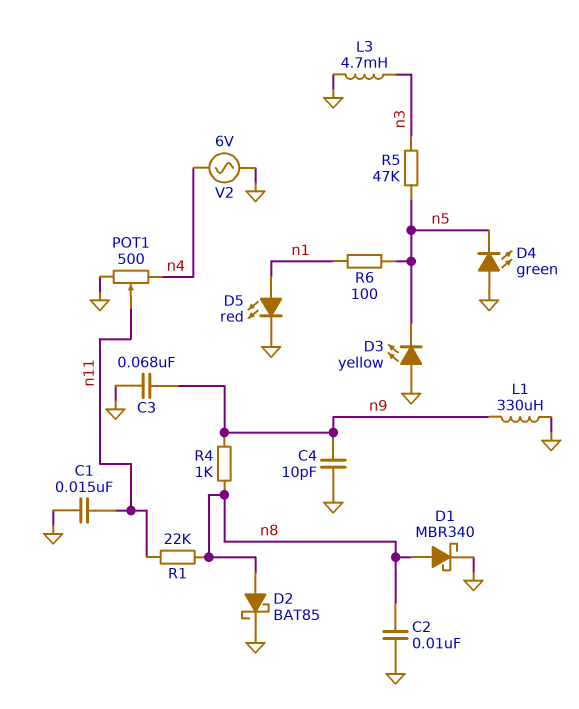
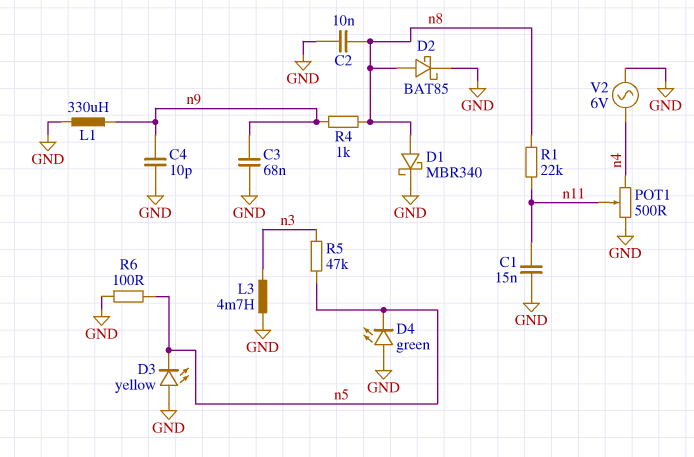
D5: LED red (A n1, K GND) -> none
R6: 100 (n1, n5) -> 100 (GND, n5)

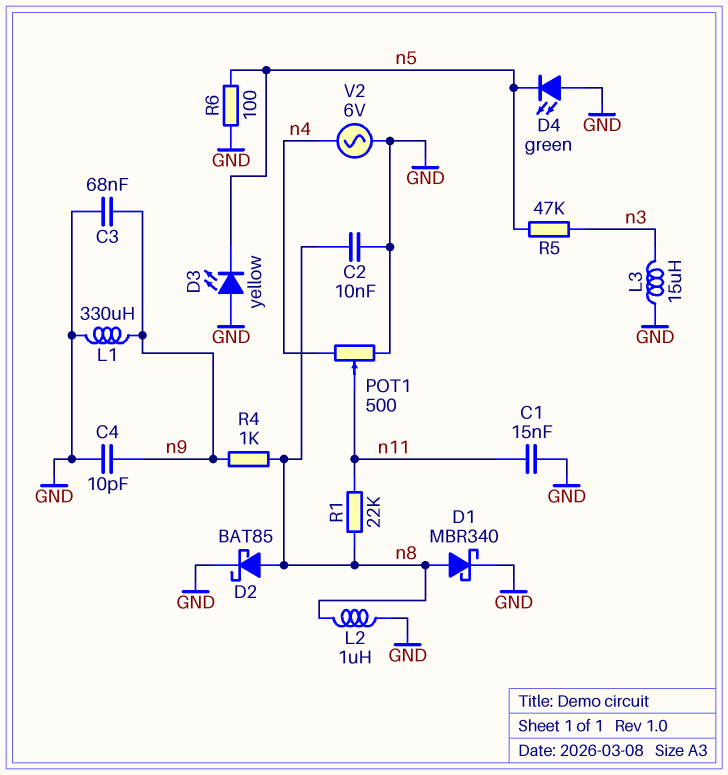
L2: none -> 1uH (GND, n8)
L3: 4.7mH (GND, n3) -> 15uH (GND, n3)

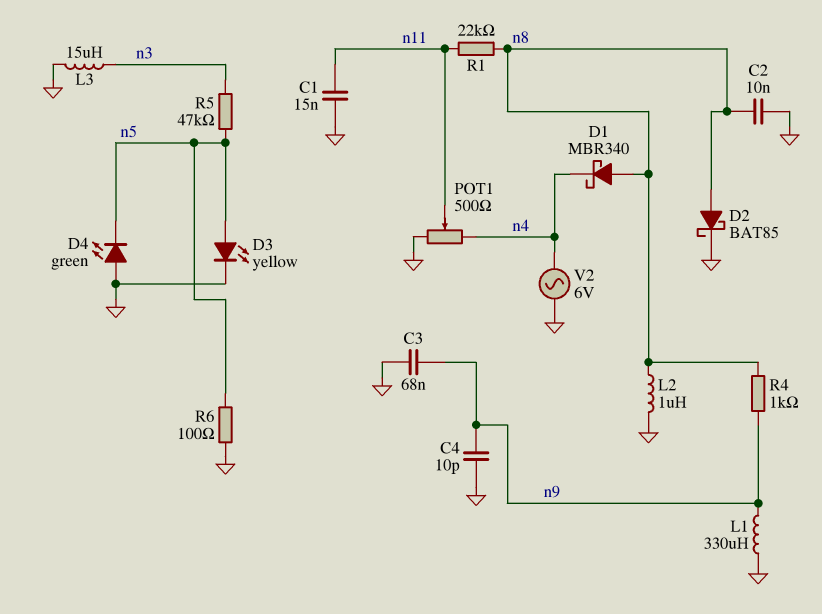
D1: schottky MBR340 (A n8, K GND) -> schottky MBR340 (A n8, K n4)
D3: LED yellow (A GND, K n5) -> LED yellow (A n5, K GND)

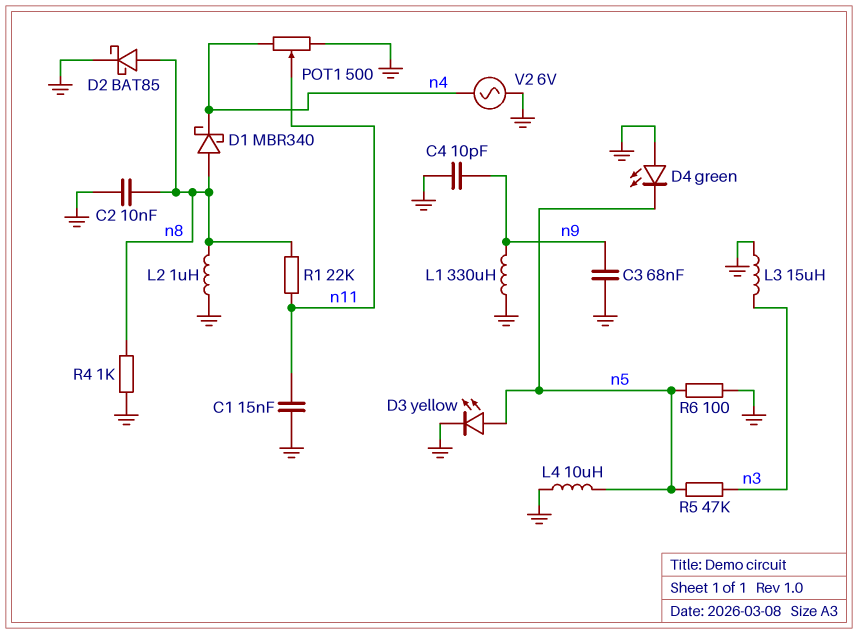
L4: none -> 10uH (GND, n5)
R4: 1k (n8, n9) -> 1k (GND, n8)

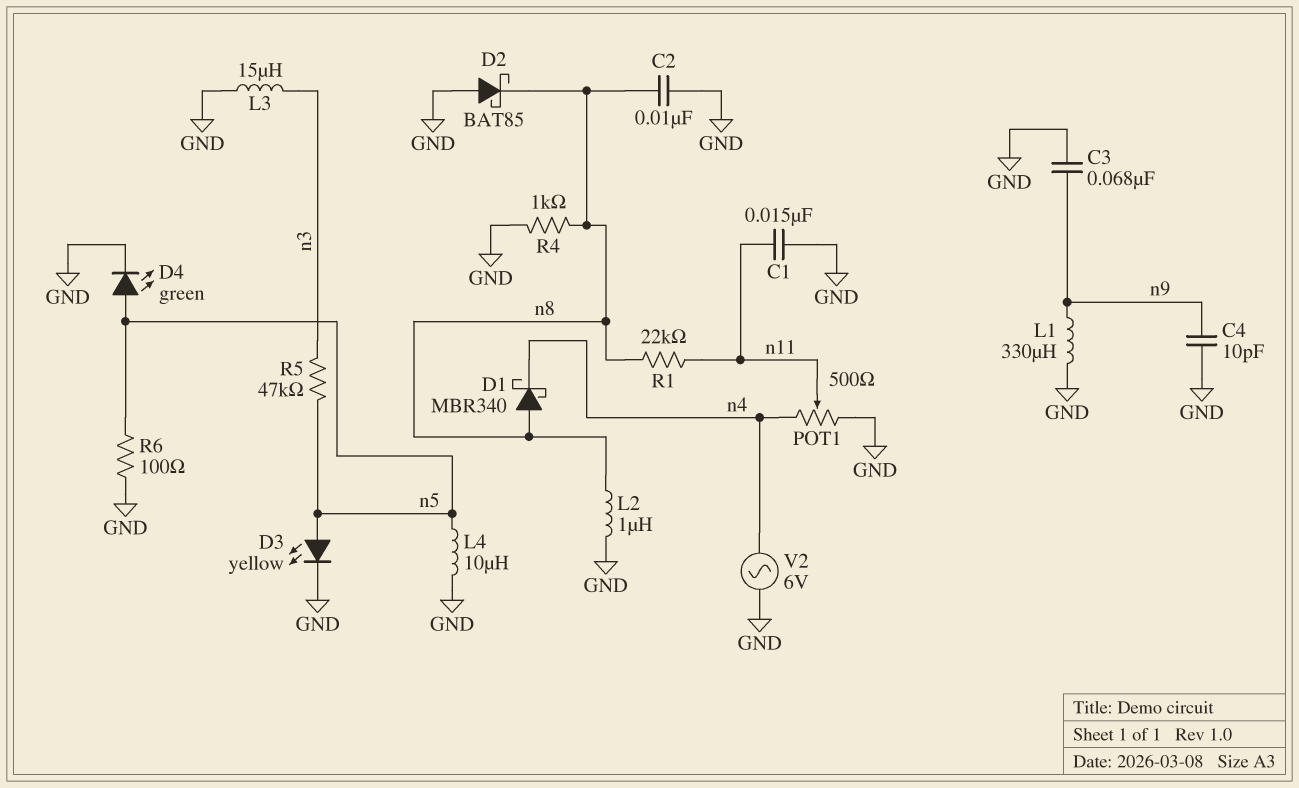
D2: schottky BAT85 (A n8, K GND) -> schottky BAT85 (A GND, K n8)
D4: LED green (A GND, K n5) -> LED green (A n5, K GND)

